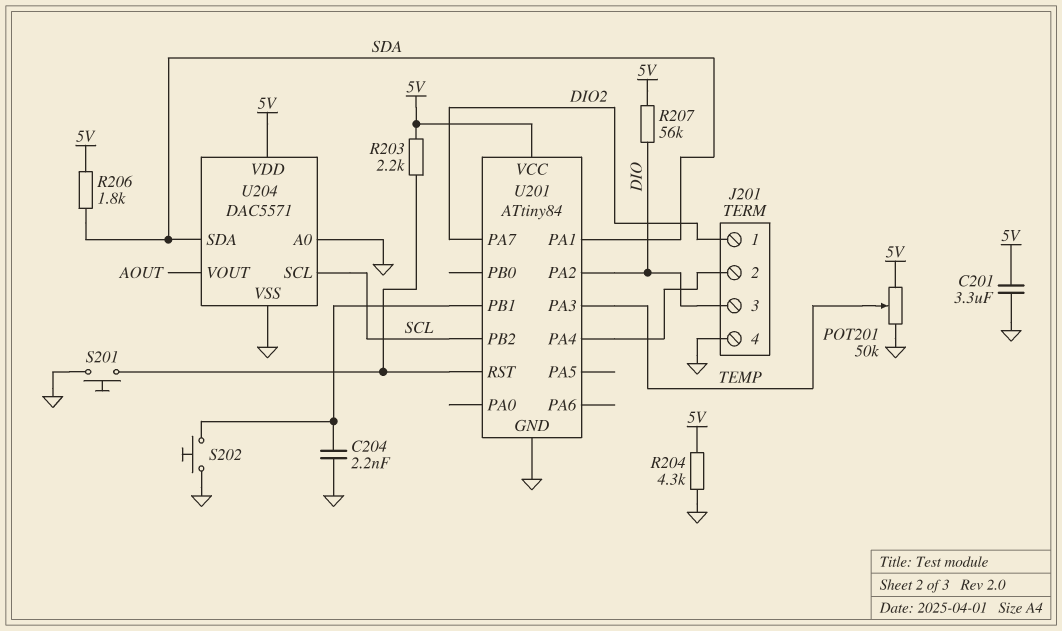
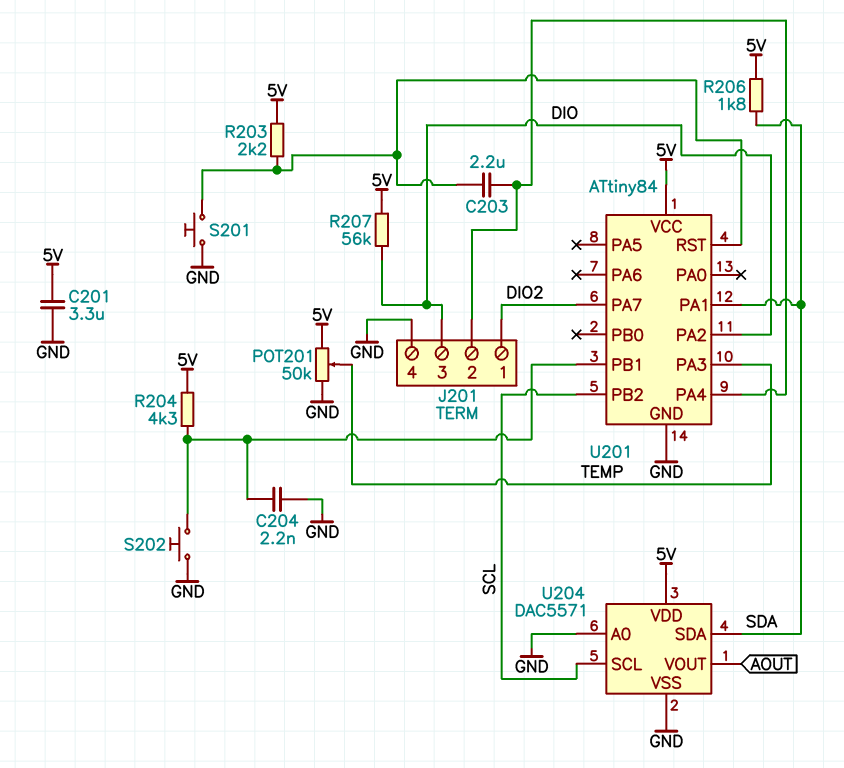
C203: none -> 2.2uF (J201/2, U201/RST)
R204: 4.3k (5V, GND) -> 4.3k (5V, U201/PB1)

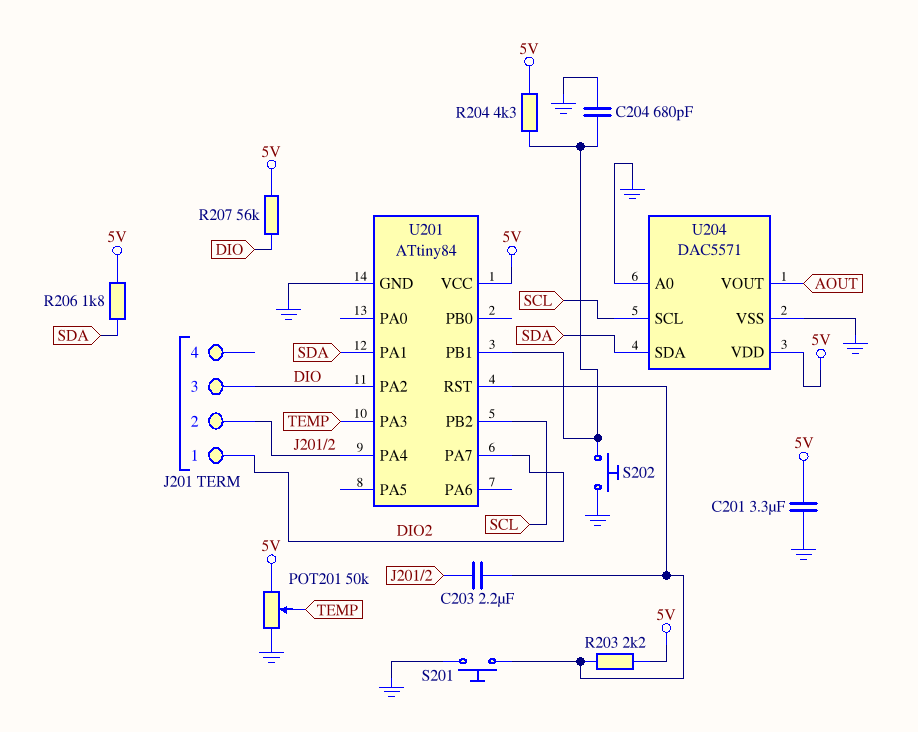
C204: 2.2nF (GND, U201/PB1) -> 680pF (GND, U201/PB1)
J201 pin 4: GND -> none

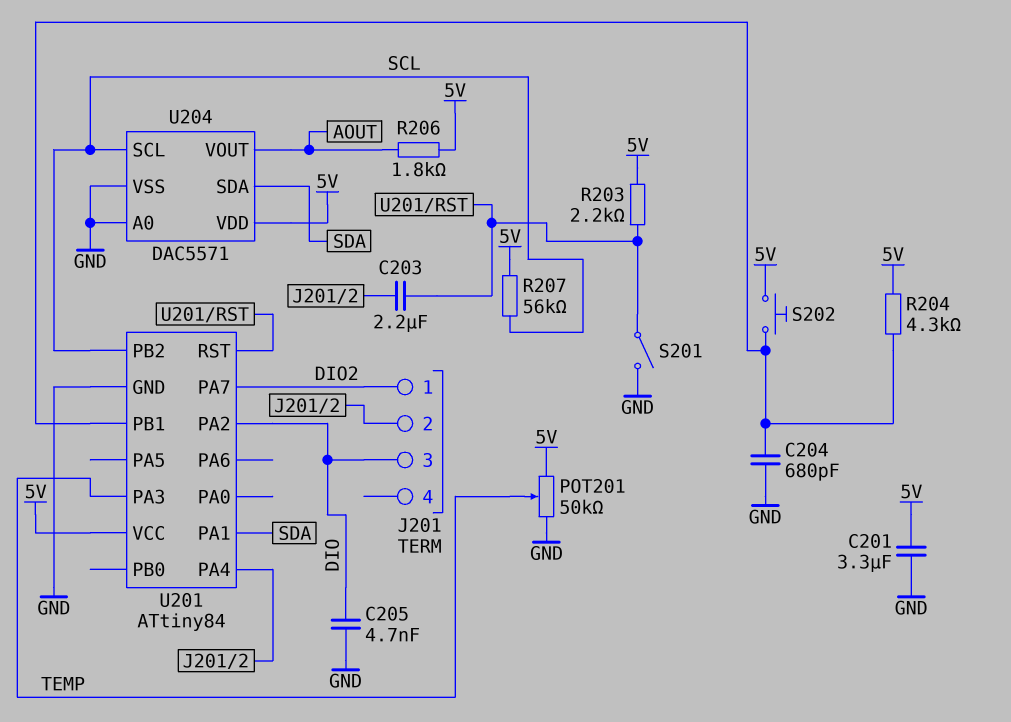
C205: none -> 4.7nF (DIO, GND)
R206: 1.8k (5V, SDA) -> 1.8k (5V, AOUT)
R207: 56k (5V, DIO) -> 56k (5V, SCL)
S201: button (GND, U201/RST) -> switch (GND, U201/RST)
S202: button (GND, U201/PB1) -> button (5V, U201/PB1)

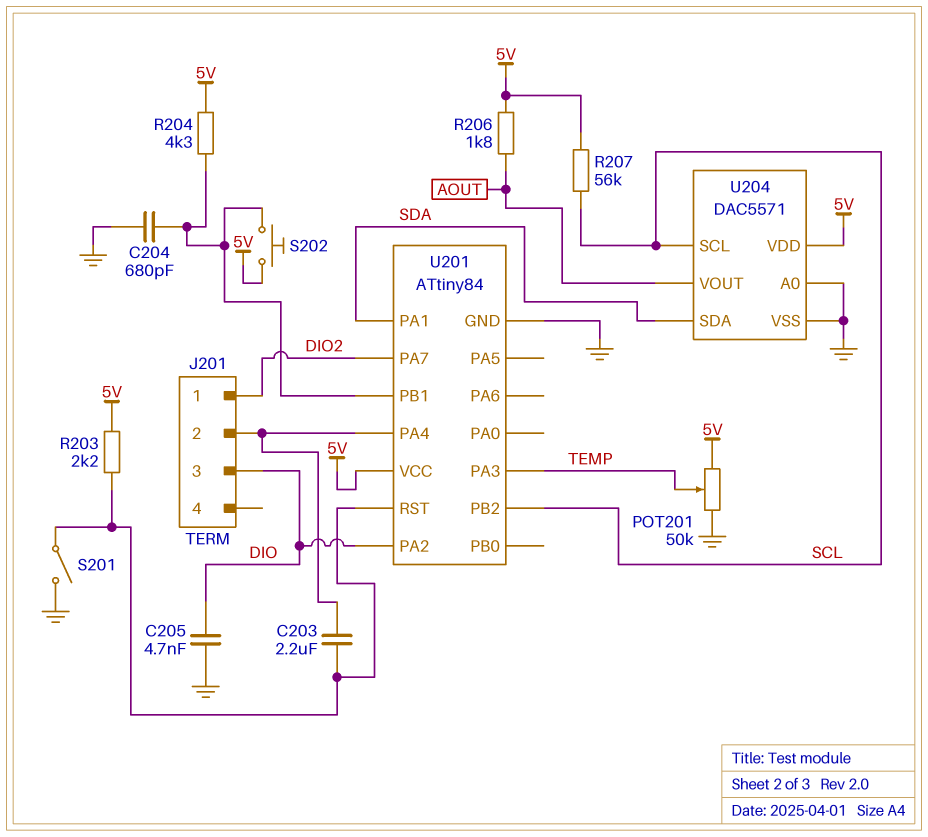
C201: 3.3uF (5V, GND) -> none

